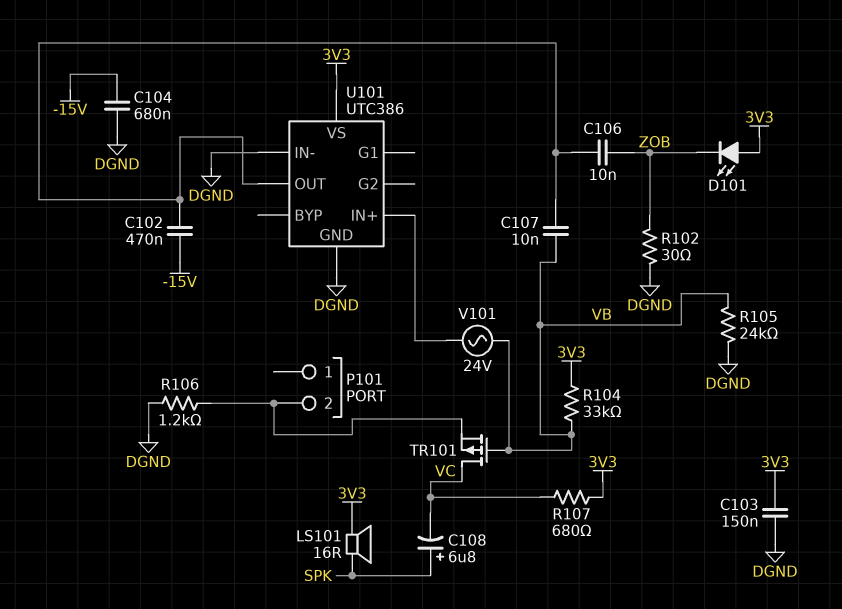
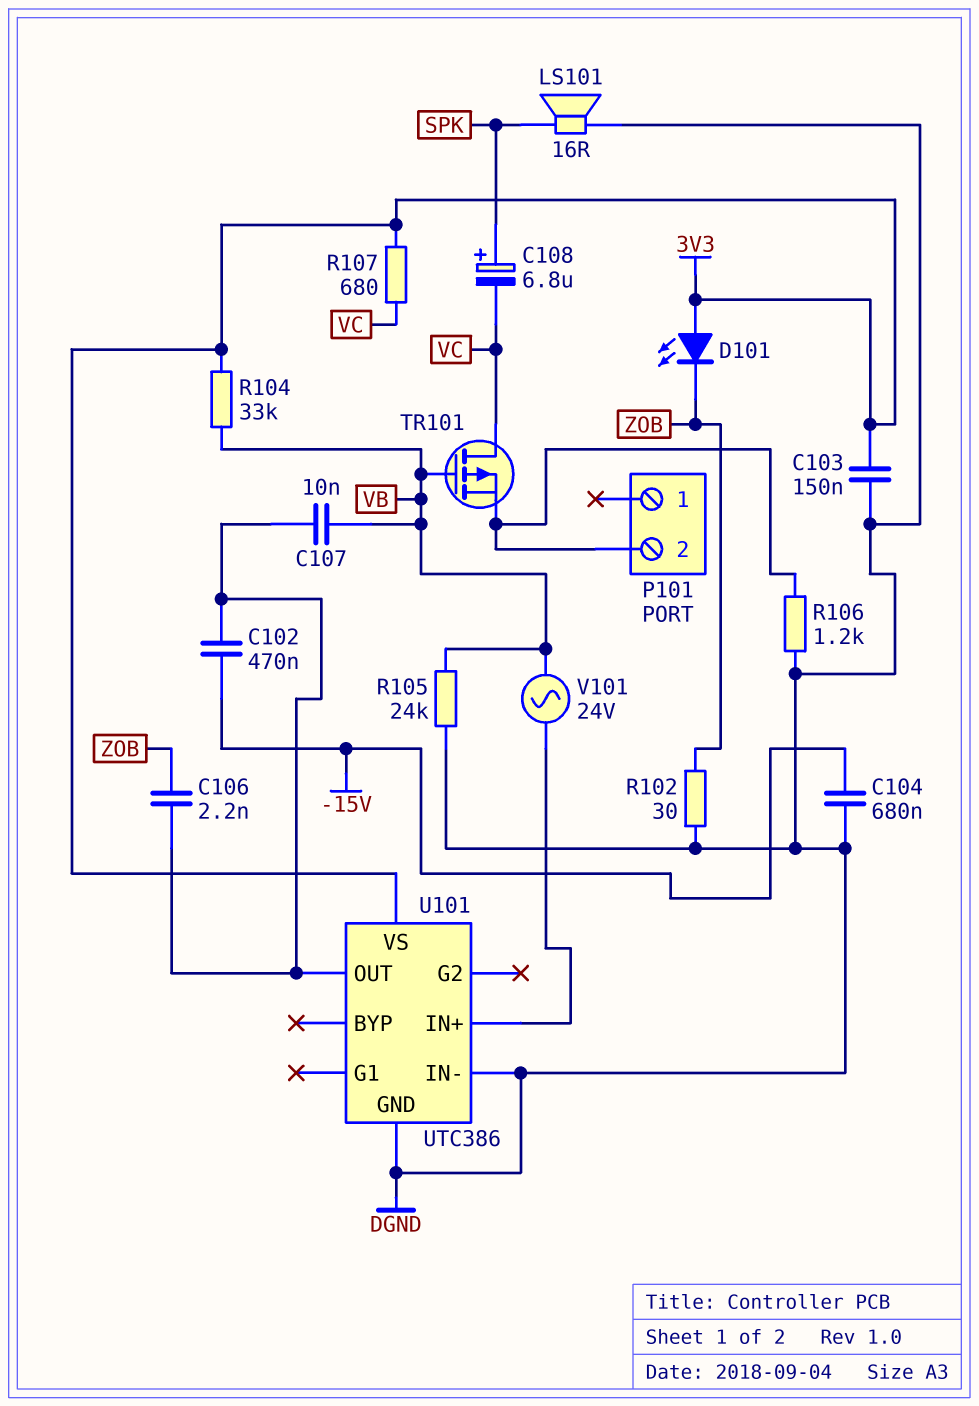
C106: 10nF (U101/OUT, ZOB) -> 2.2nF (U101/OUT, ZOB)
LS101: speaker 16R (3V3, SPK) -> speaker 16R (DGND, SPK)

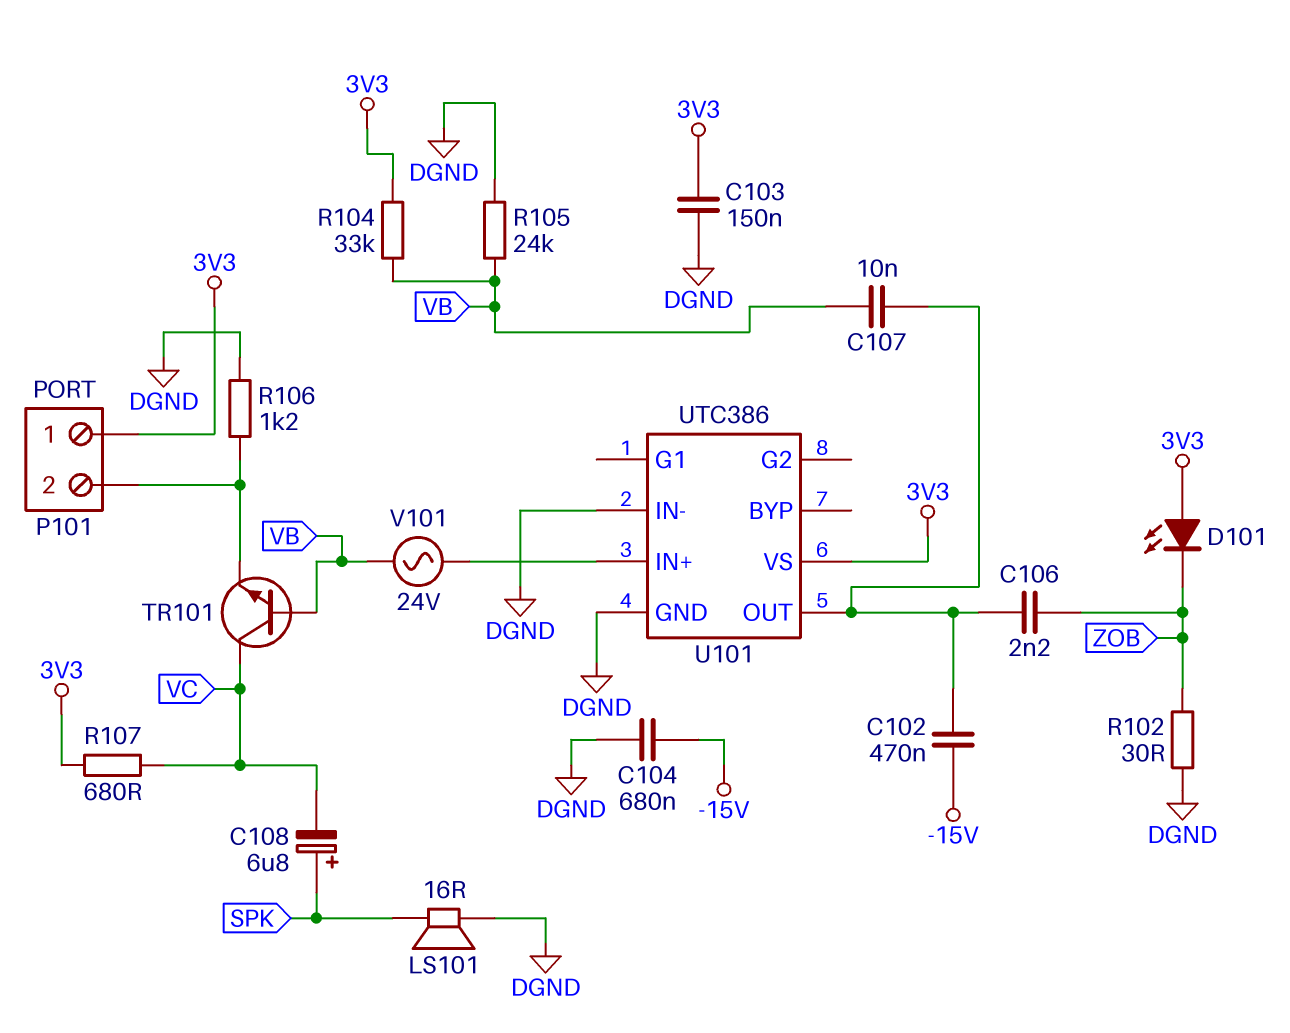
P101 pin 1: none -> 3V3
TR101: PMOS (G VB, D VC, S P101/2) -> NPN (B VB, C VC, E P101/2)

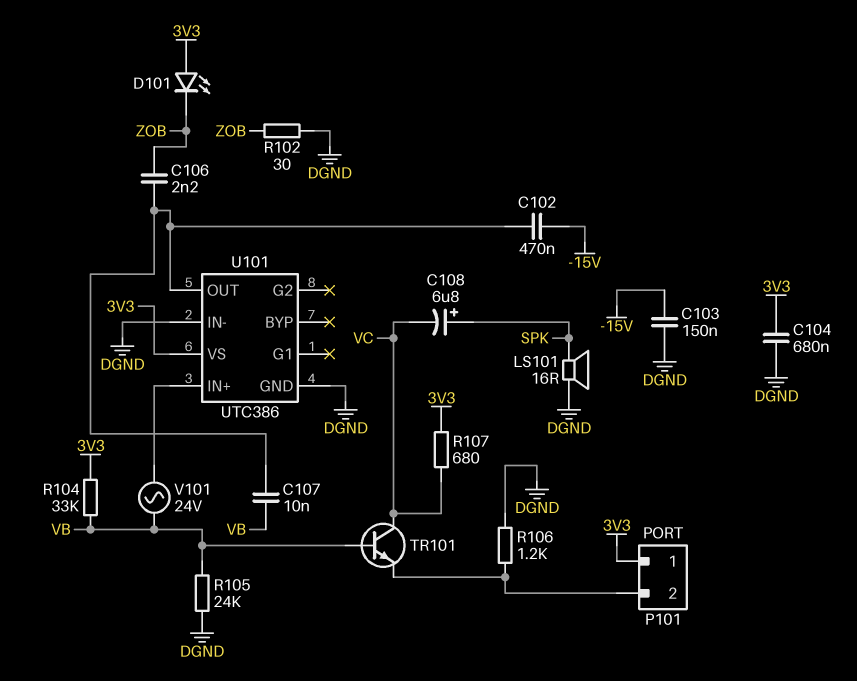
C103: 150nF (3V3, DGND) -> 150nF (-15V, DGND)
C104: 680nF (-15V, DGND) -> 680nF (3V3, DGND)

